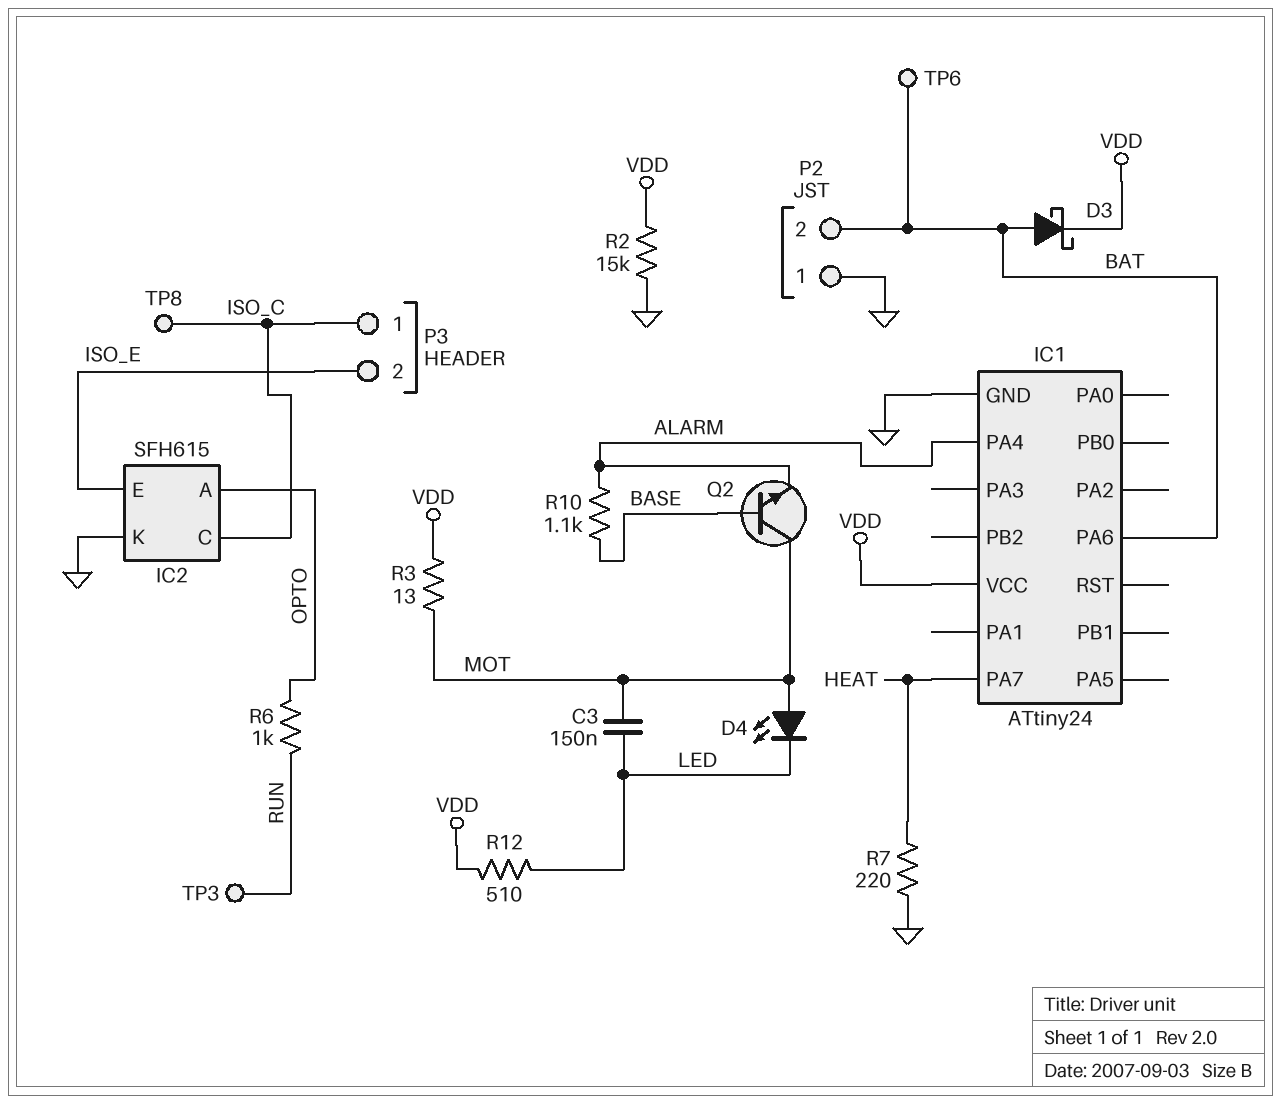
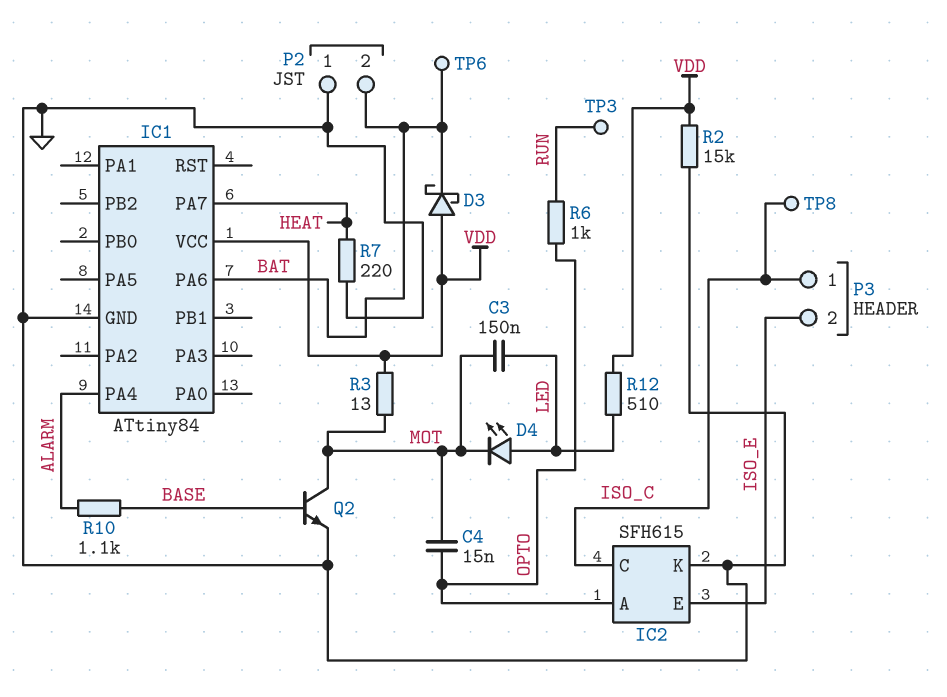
C4: none -> 15nF (MOT, OPTO)
D3: schottky (A BAT, K VDD) -> schottky (A VDD, K BAT)
D4: LED (A MOT, K LED) -> LED (A LED, K MOT)
IC1: ATtiny24 -> ATtiny84
Q2: NPN (B BASE, C MOT, E ALARM) -> NPN (B BASE, C MOT, E GND)

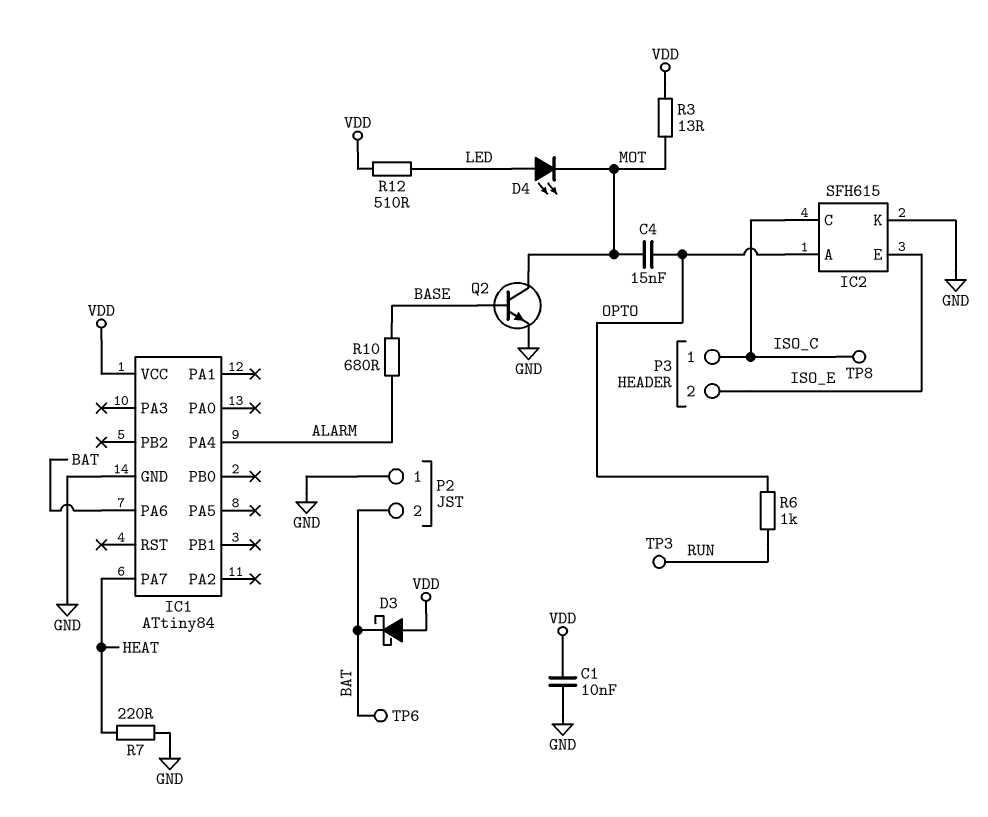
C1: none -> 10nF (GND, VDD)
C3: 150nF (LED, MOT) -> none
R2: 15k (GND, VDD) -> none
R10: 1.1k (ALARM, BASE) -> 680 (ALARM, BASE)

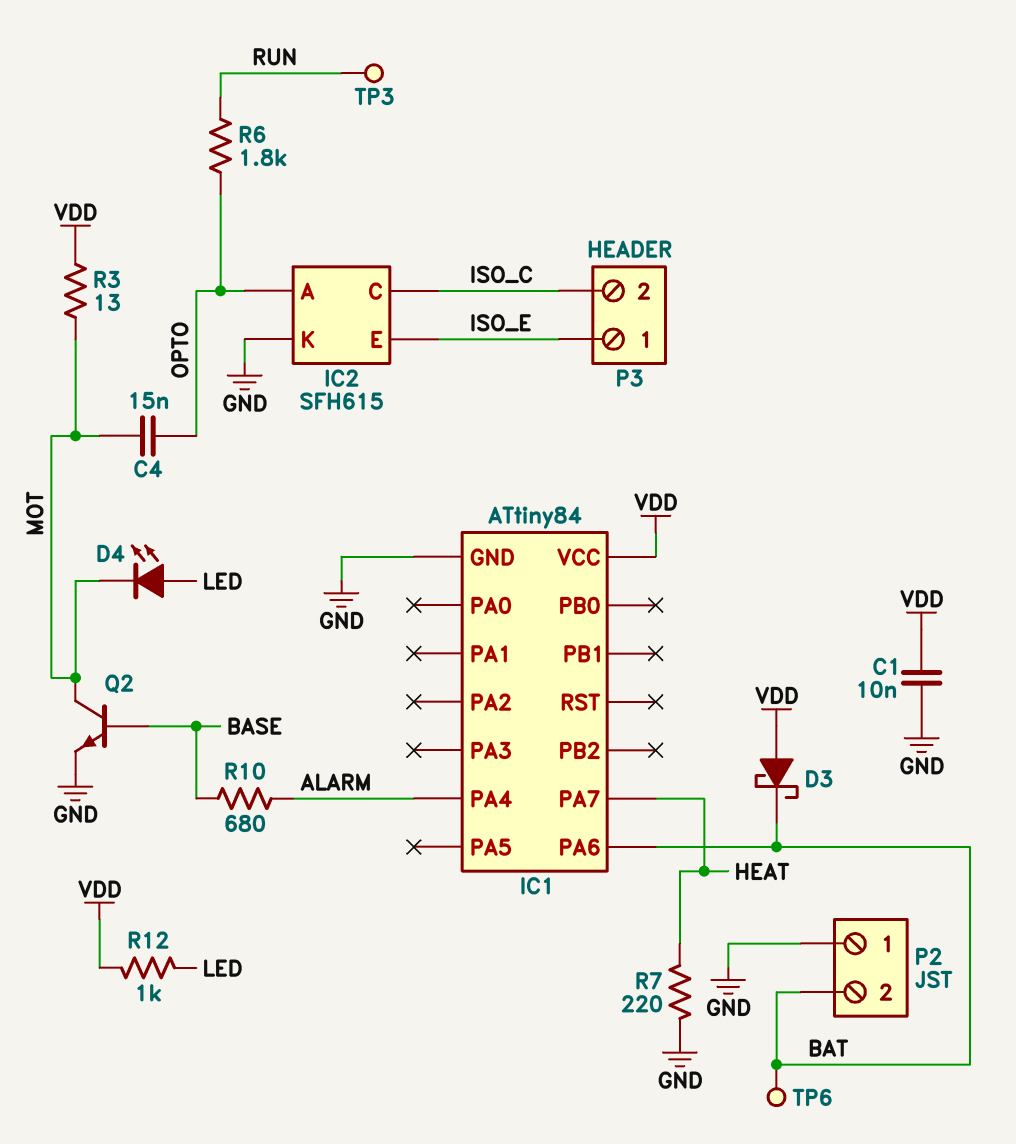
P3 pin 1: ISO_C -> ISO_E
P3 pin 2: ISO_E -> ISO_C
R6: 1k (OPTO, RUN) -> 1.8k (OPTO, RUN)
R12: 510 (LED, VDD) -> 1k (LED, VDD)
TP8: test point (ISO_C) -> none

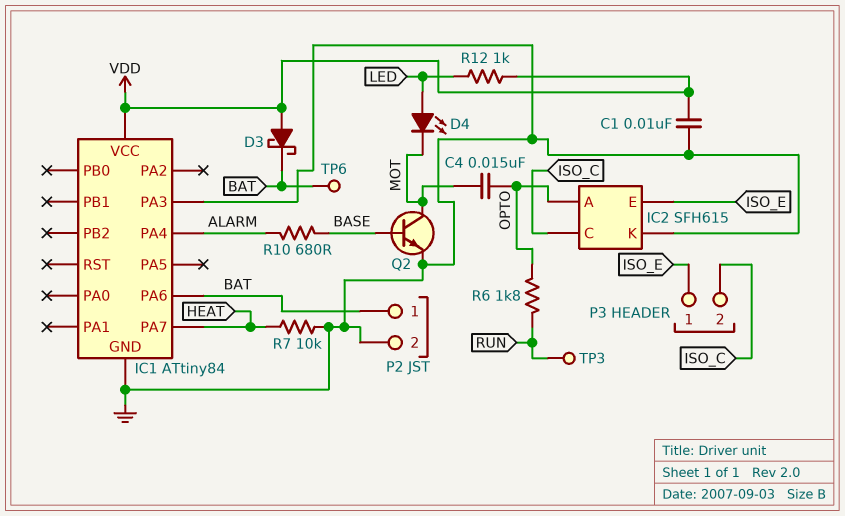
IC1 pin PA3: none -> GND
P2 pin 1: GND -> BAT
P2 pin 2: BAT -> GND
R3: 13 (MOT, VDD) -> none
R7: 220 (GND, HEAT) -> 10k (GND, HEAT)

